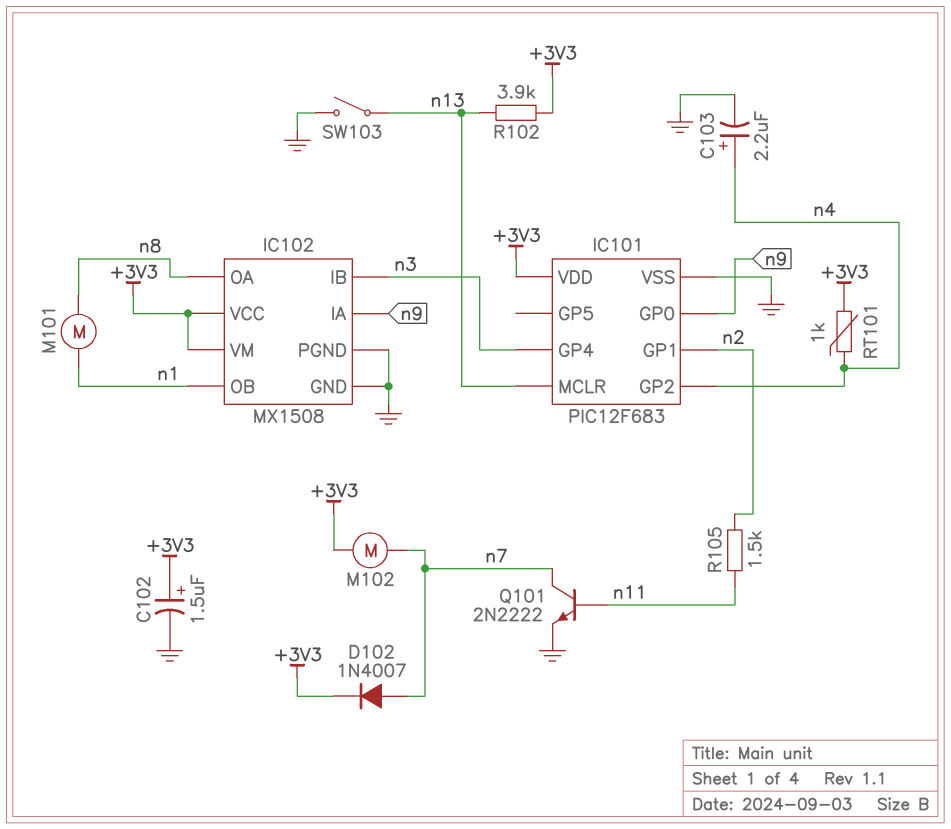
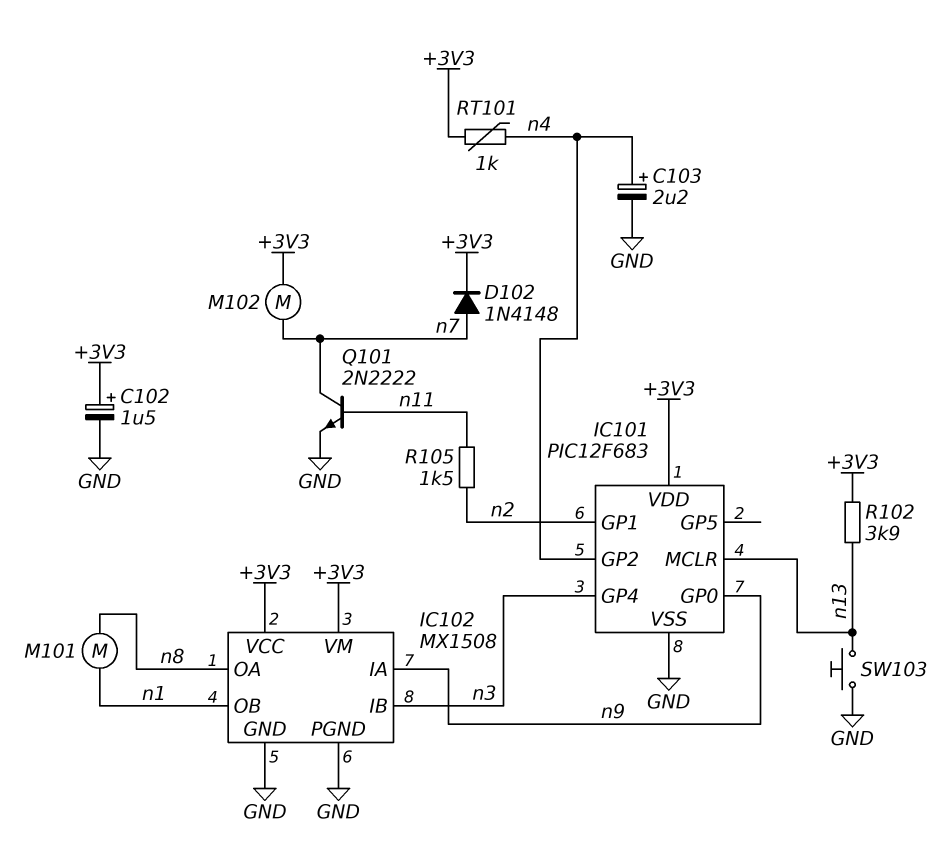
D102: diode 1N4007 (A n7, K +3V3) -> diode 1N4148 (A n7, K +3V3)
SW103: switch (GND, n13) -> button (GND, n13)

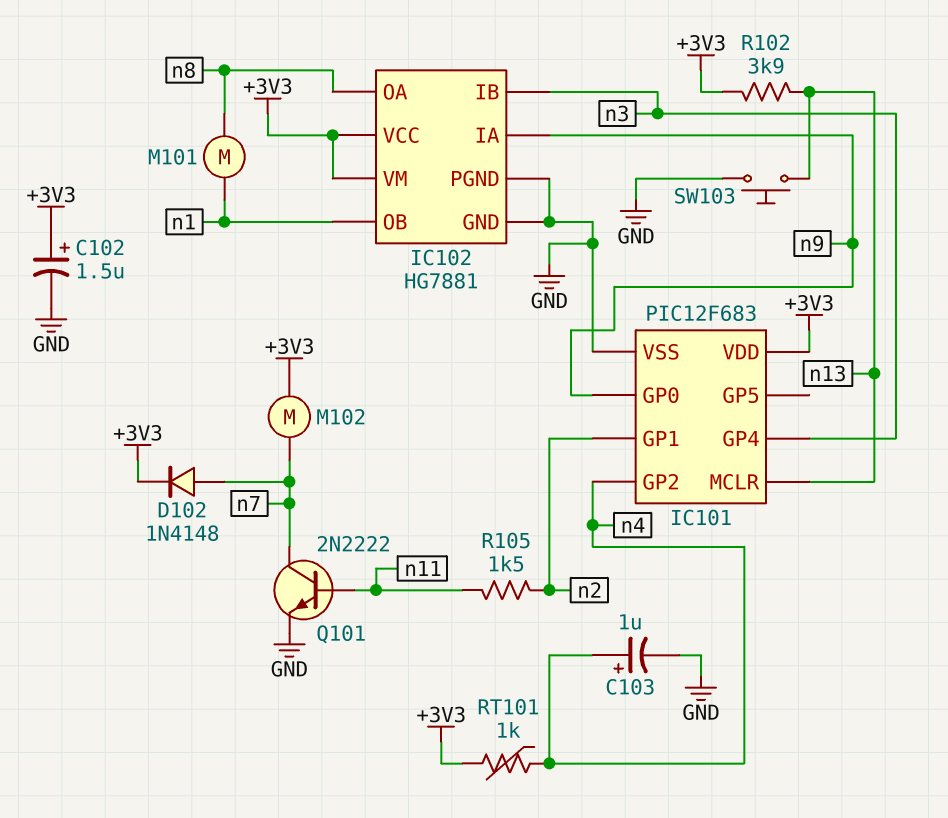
C103: 2.2uF (plus n4, minus GND) -> 1uF (plus n4, minus GND)
IC102: MX1508 -> HG7881

